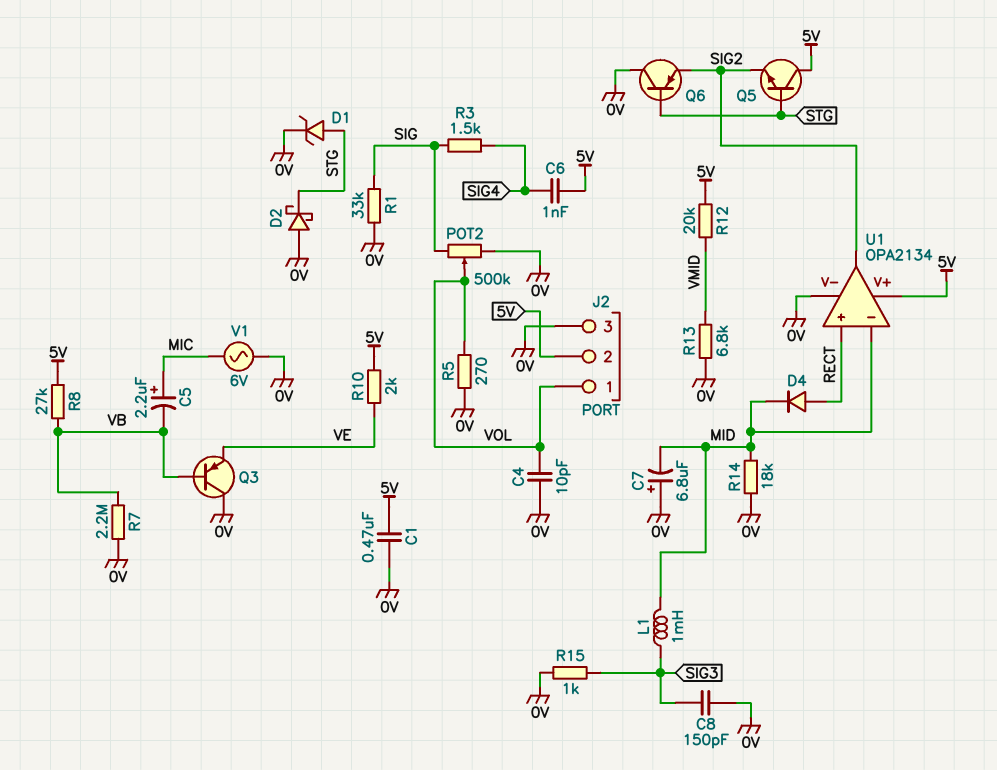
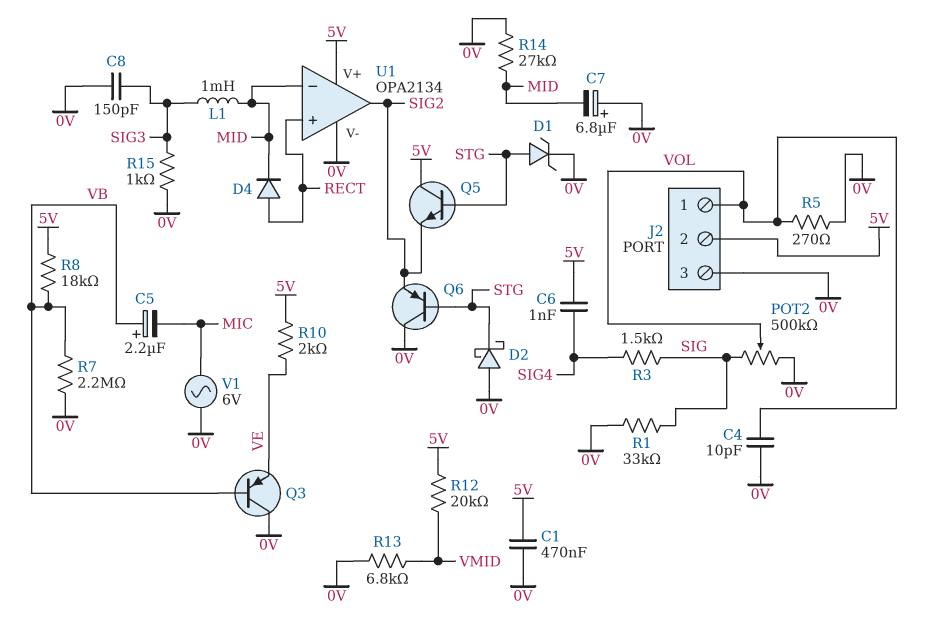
C5: 2.2uF (plus MIC, minus VB) -> 2.2uF (plus VB, minus MIC)
R8: 27k (5V, VB) -> 18k (5V, VB)
R14: 18k (0V, MID) -> 27k (0V, MID)

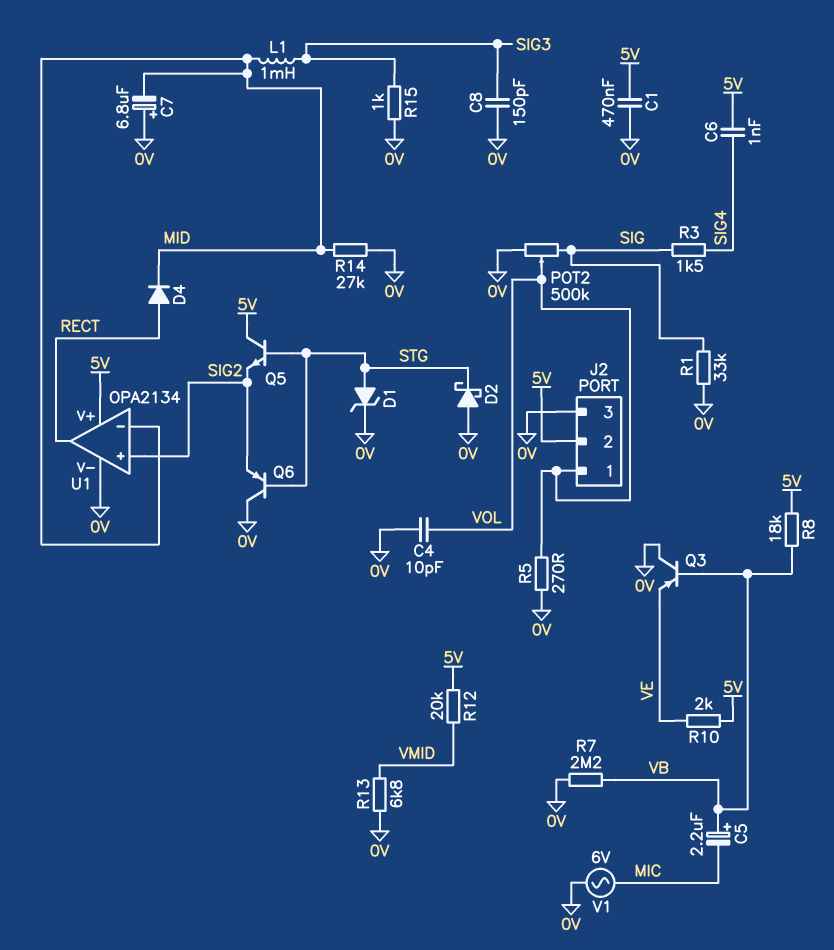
U1 pin in+: RECT -> SIG2
U1 pin out: SIG2 -> RECT

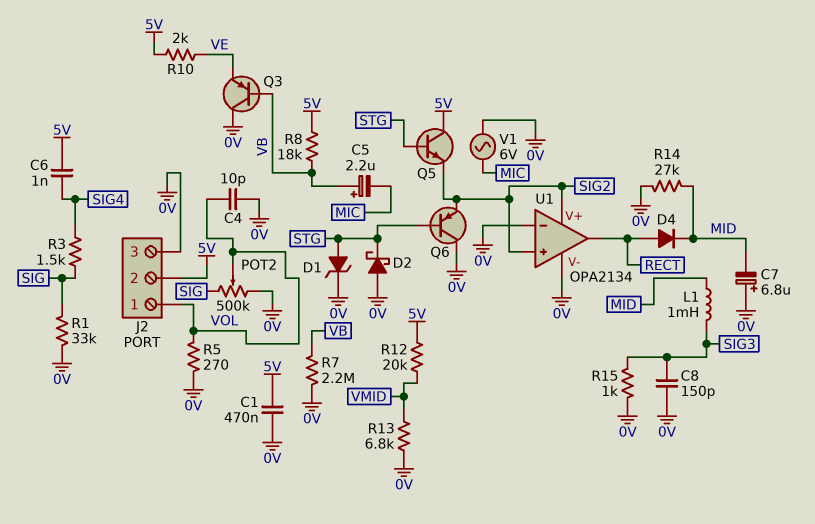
U1 pin V+: 5V -> SIG2
U1 pin in-: MID -> 0V

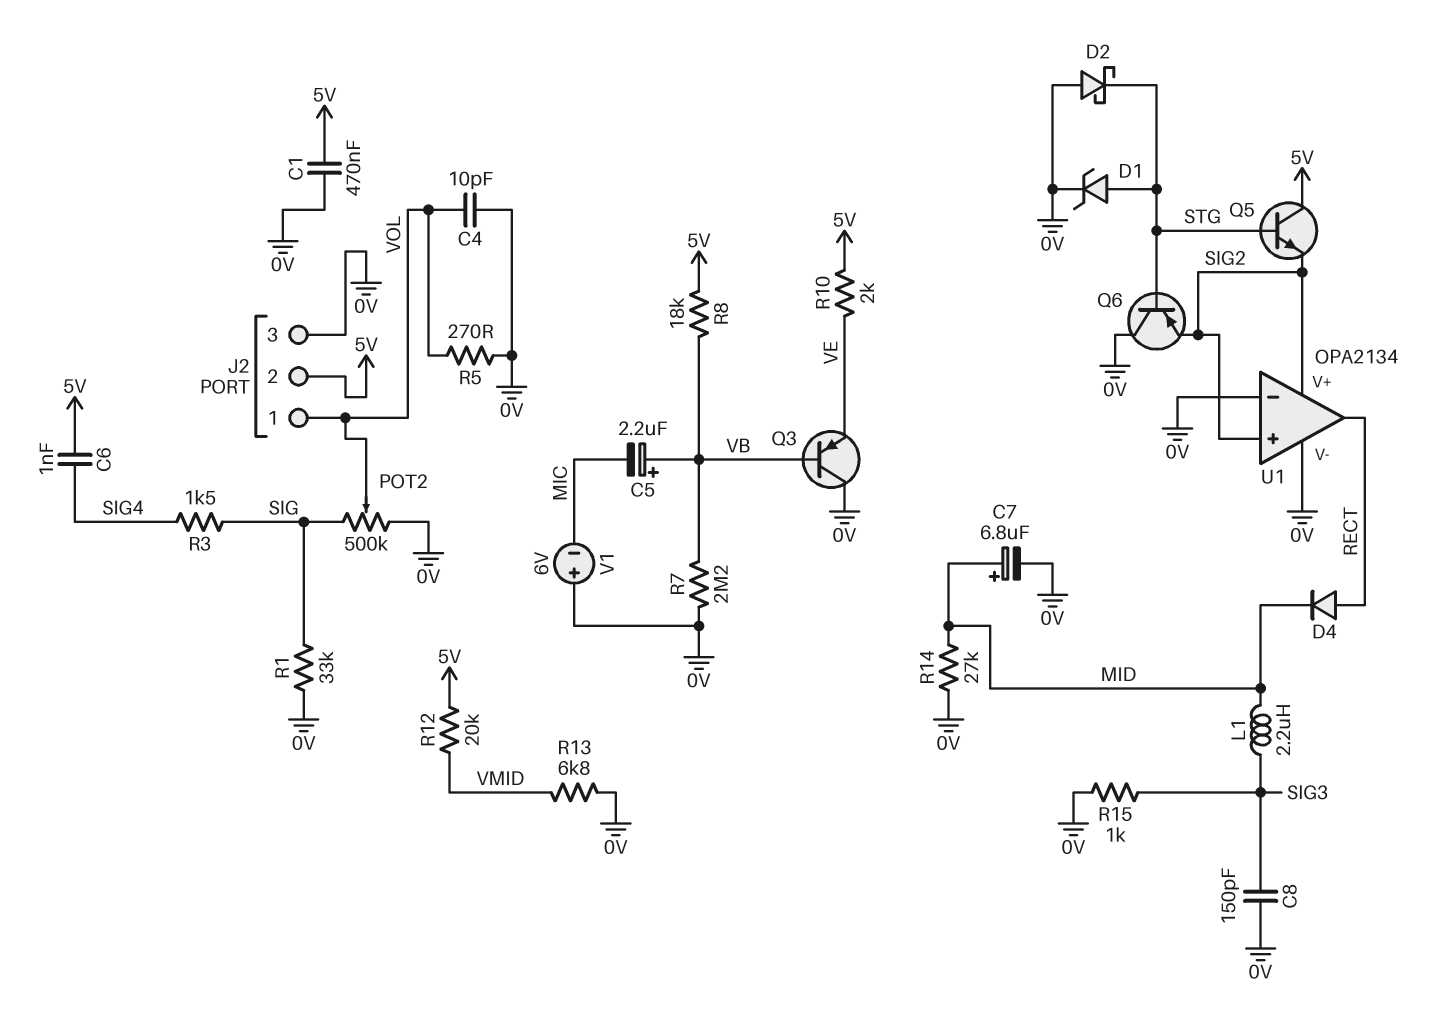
C7: 6.8uF (plus 0V, minus MID) -> 6.8uF (plus MID, minus 0V)
L1: 1mH (MID, SIG3) -> 2.2uH (MID, SIG3)
V1: AC 6V (0V, MIC) -> 6V (plus 0V, minus MIC)

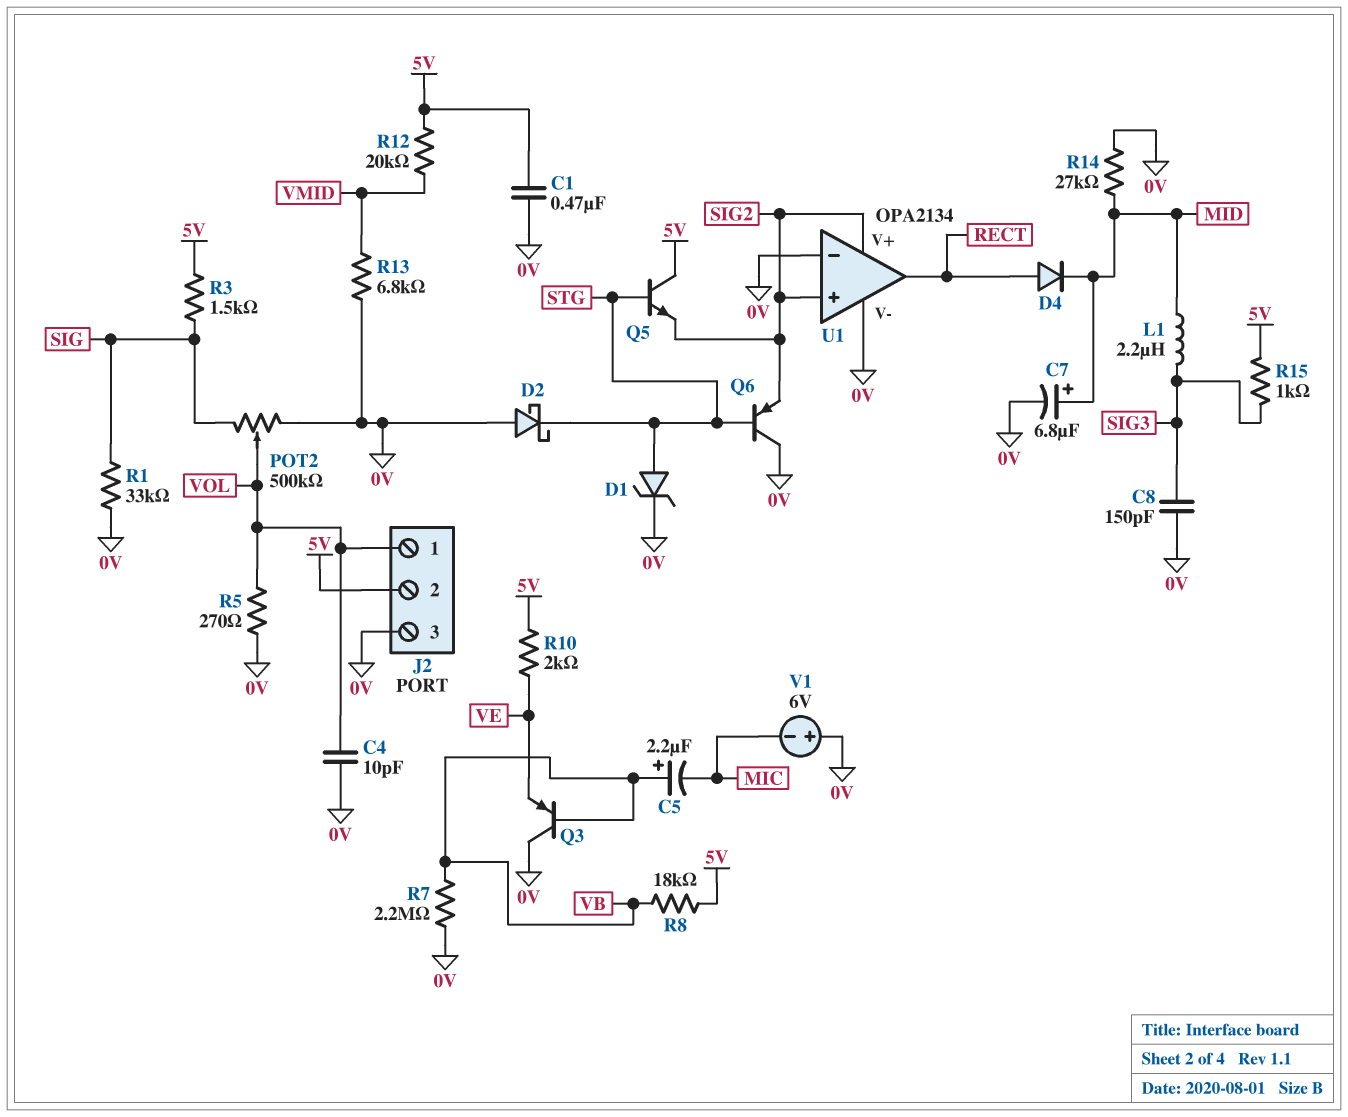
C6: 1nF (5V, SIG4) -> none
R3: 1.5k (SIG, SIG4) -> 1.5k (5V, SIG)
R15: 1k (0V, SIG3) -> 1k (5V, SIG3)

